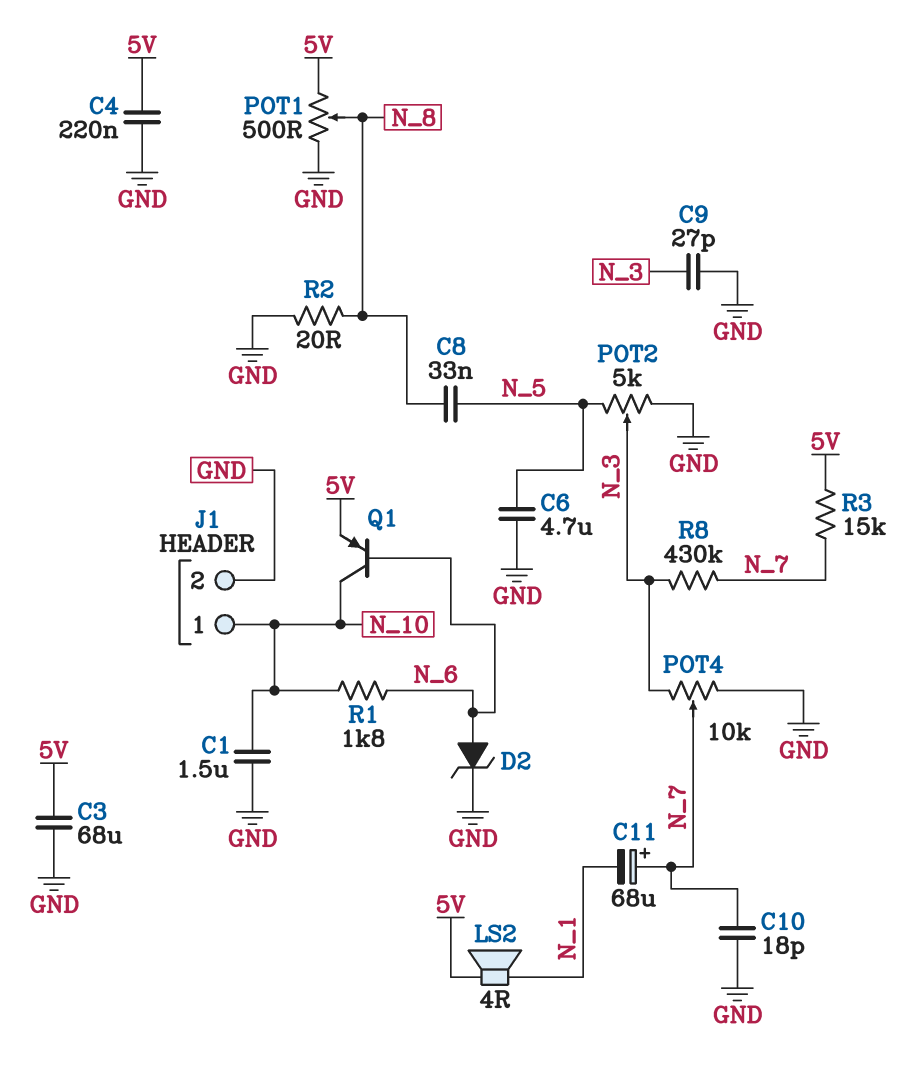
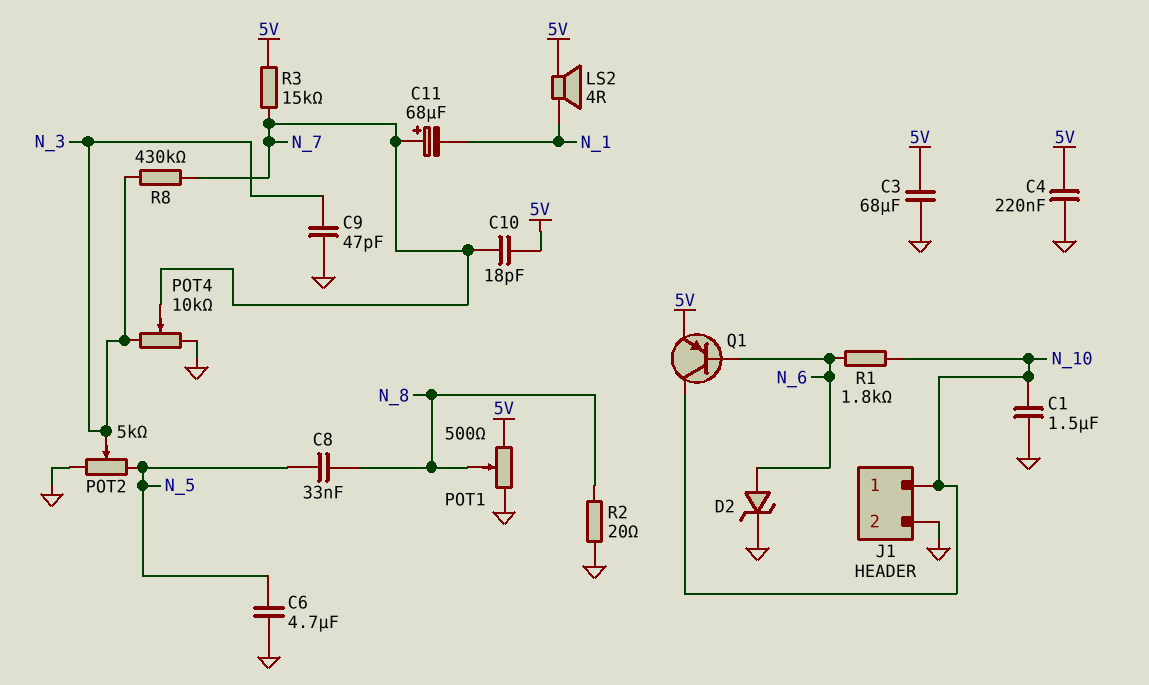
C9: 27pF (GND, N_3) -> 47pF (GND, N_3)
C10: 18pF (GND, N_7) -> 18pF (5V, N_7)

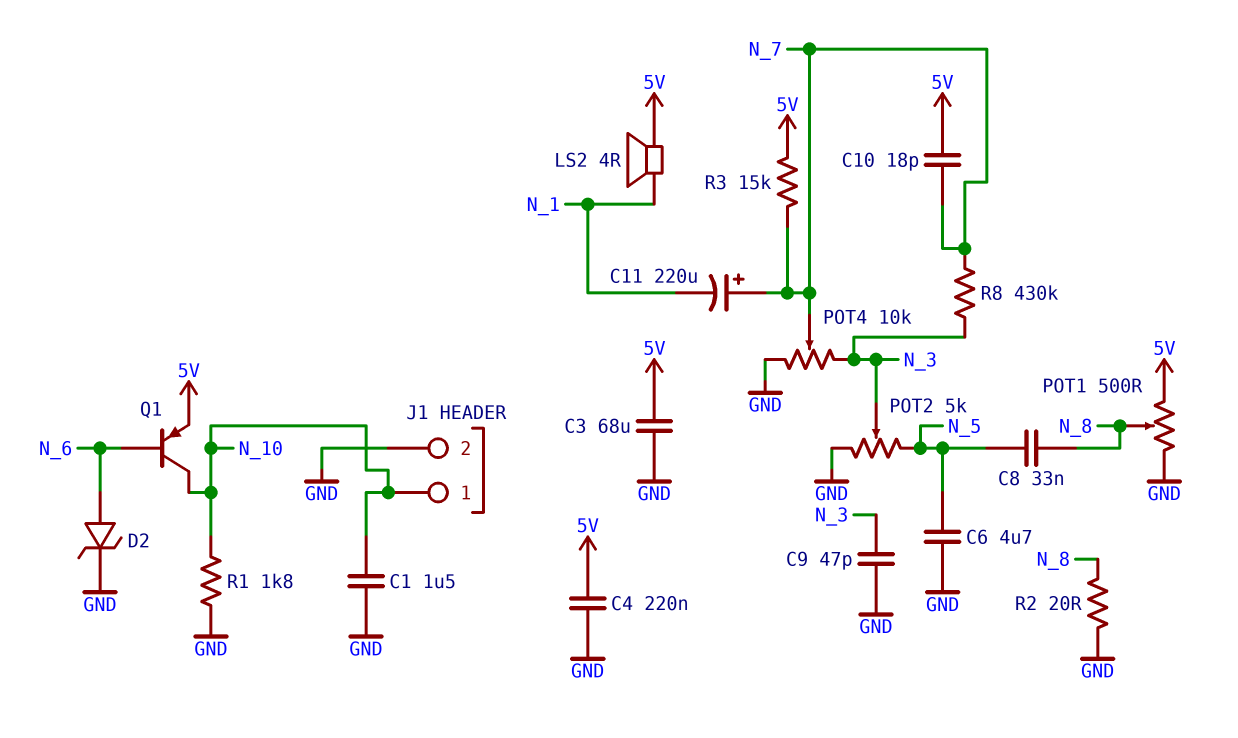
C11: 68uF (plus N_7, minus N_1) -> 220uF (plus N_7, minus N_1)
R1: 1.8k (N_6, N_10) -> 1.8k (GND, N_10)

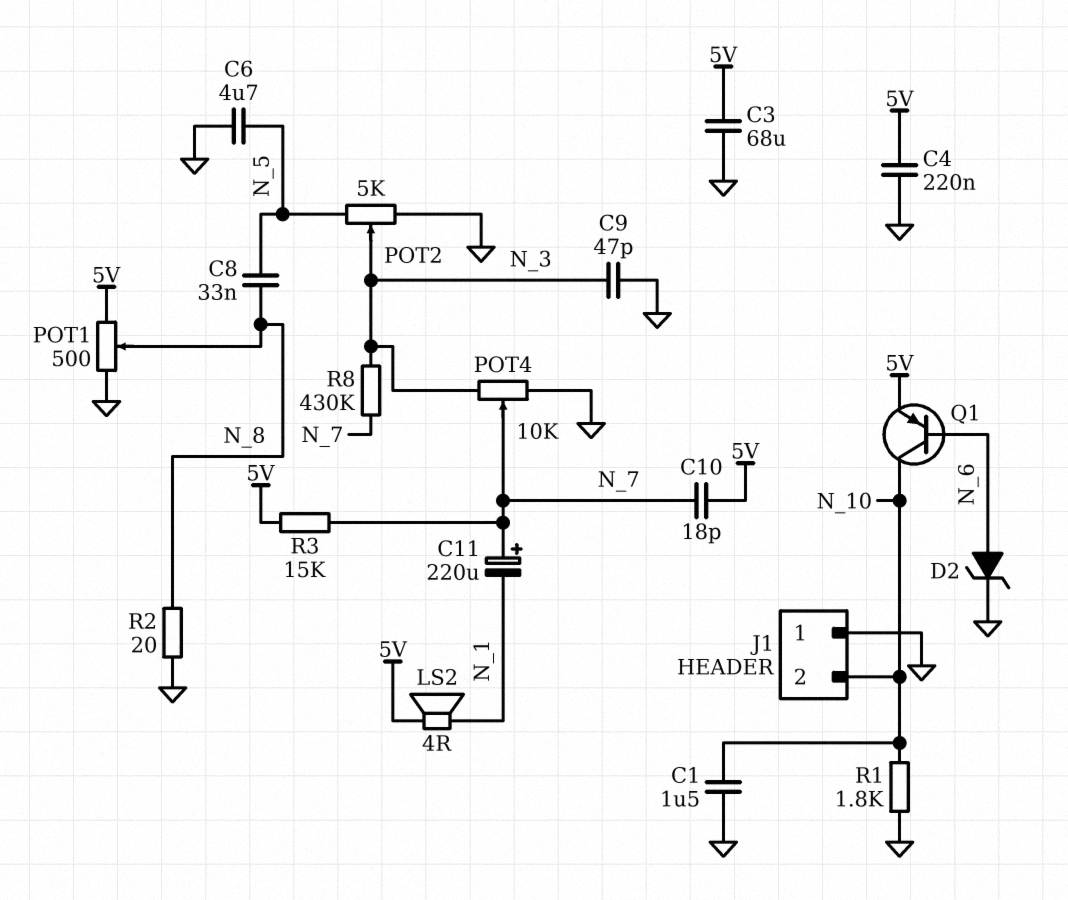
J1 pin 1: N_10 -> GND
J1 pin 2: GND -> N_10

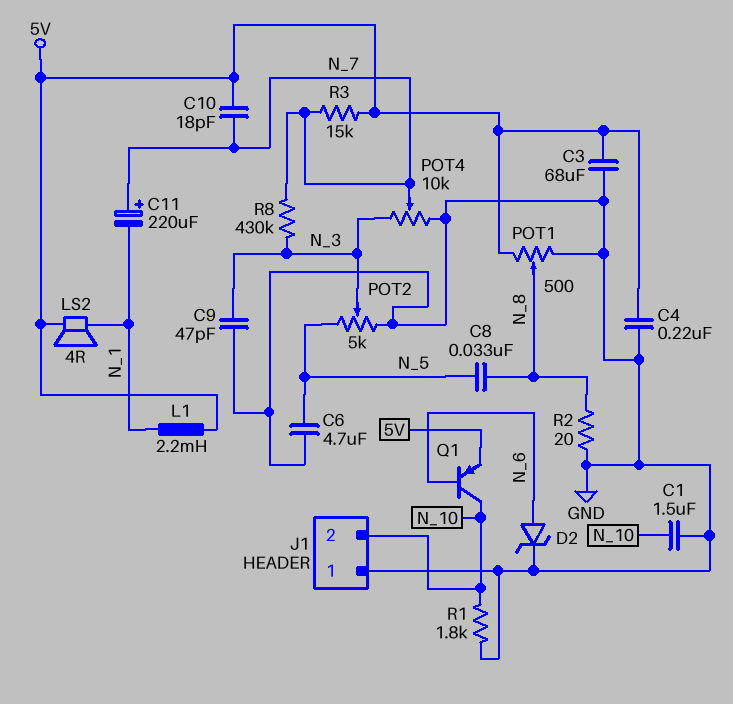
L1: none -> 2.2mH (5V, N_1)

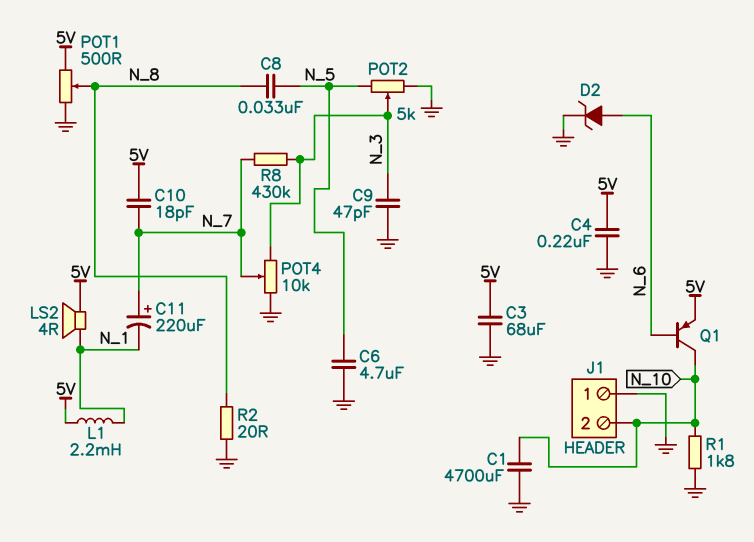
C1: 1.5uF (GND, N_10) -> 4700uF (GND, N_10)
R3: 15k (5V, N_7) -> none

